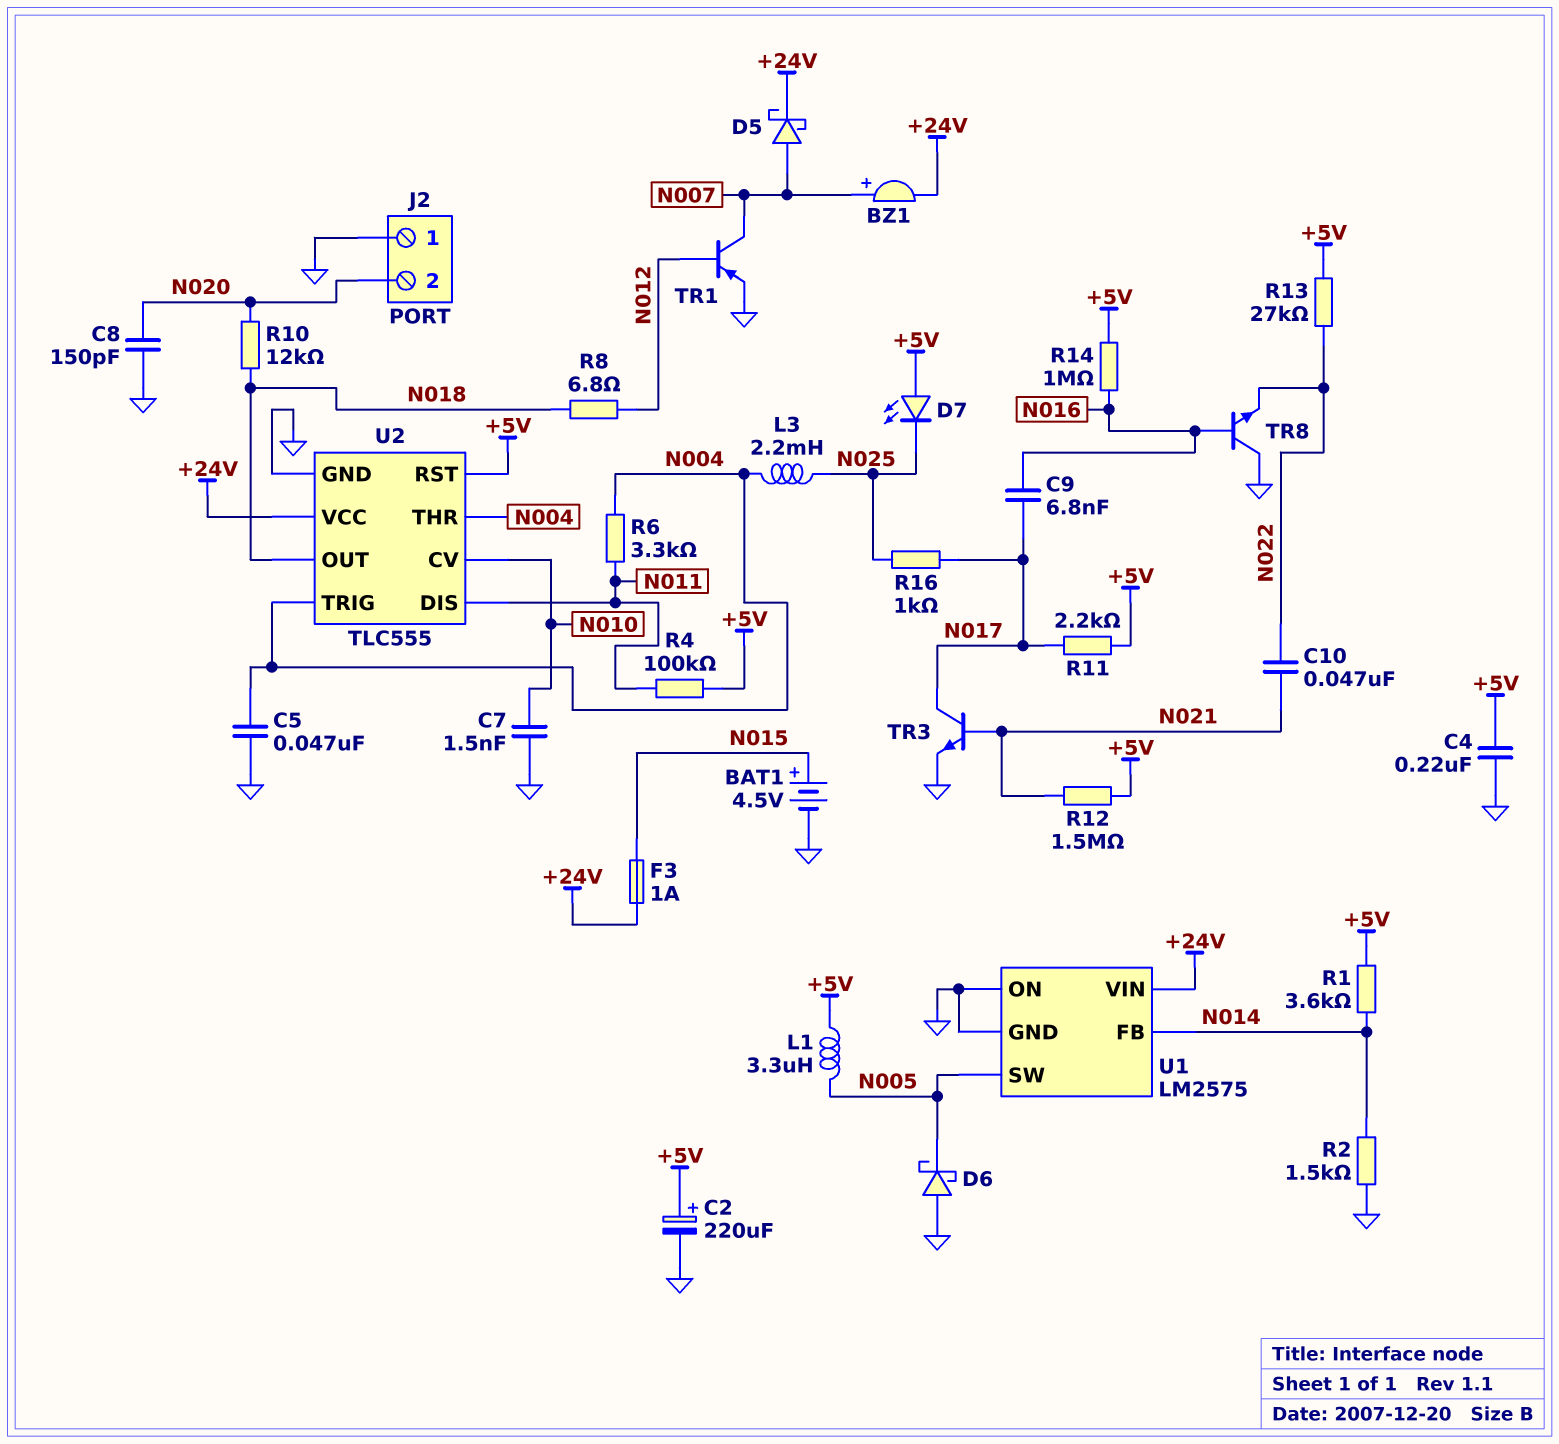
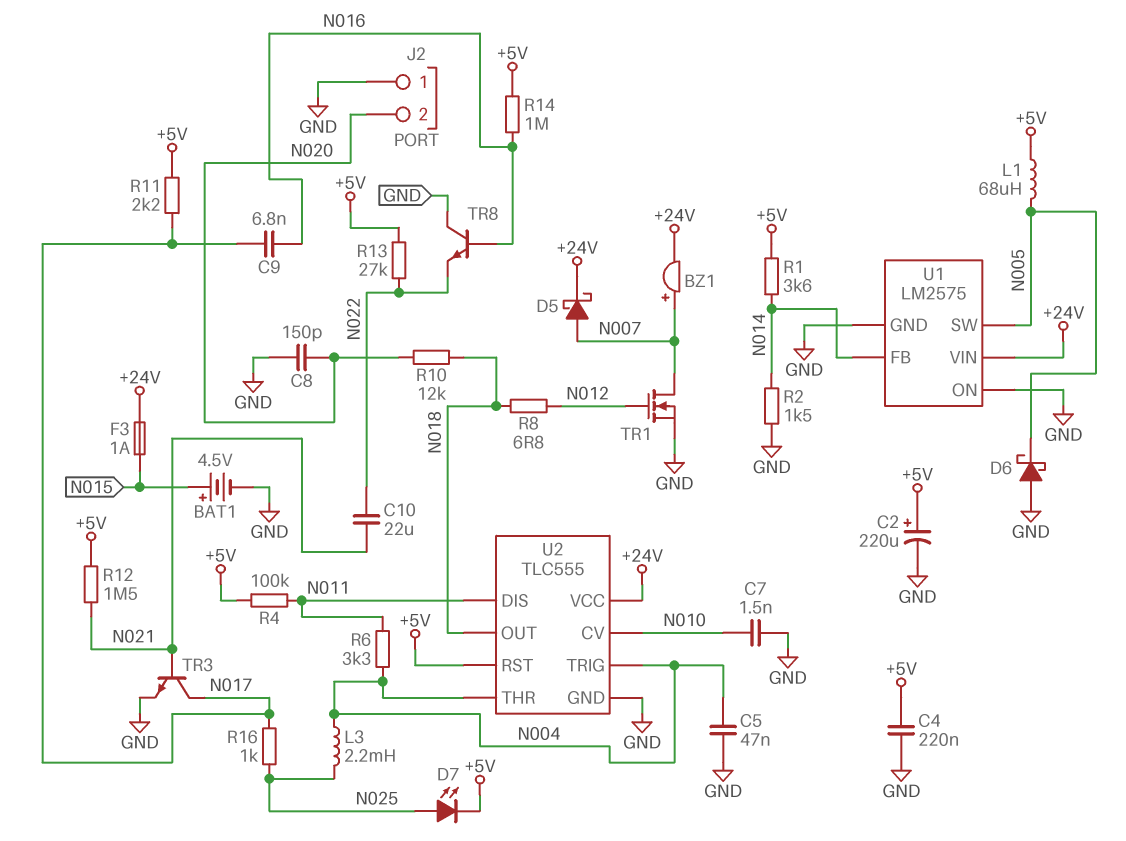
C10: 47nF (N021, N022) -> 22uF (N021, N022)
D7: LED (A +5V, K N025) -> LED (A N025, K +5V)
L1: 3.3uH (+5V, N005) -> 68uH (+5V, N005)
TR1: PNP (B N012, C N007, E GND) -> NMOS (G N012, D N007, S GND)

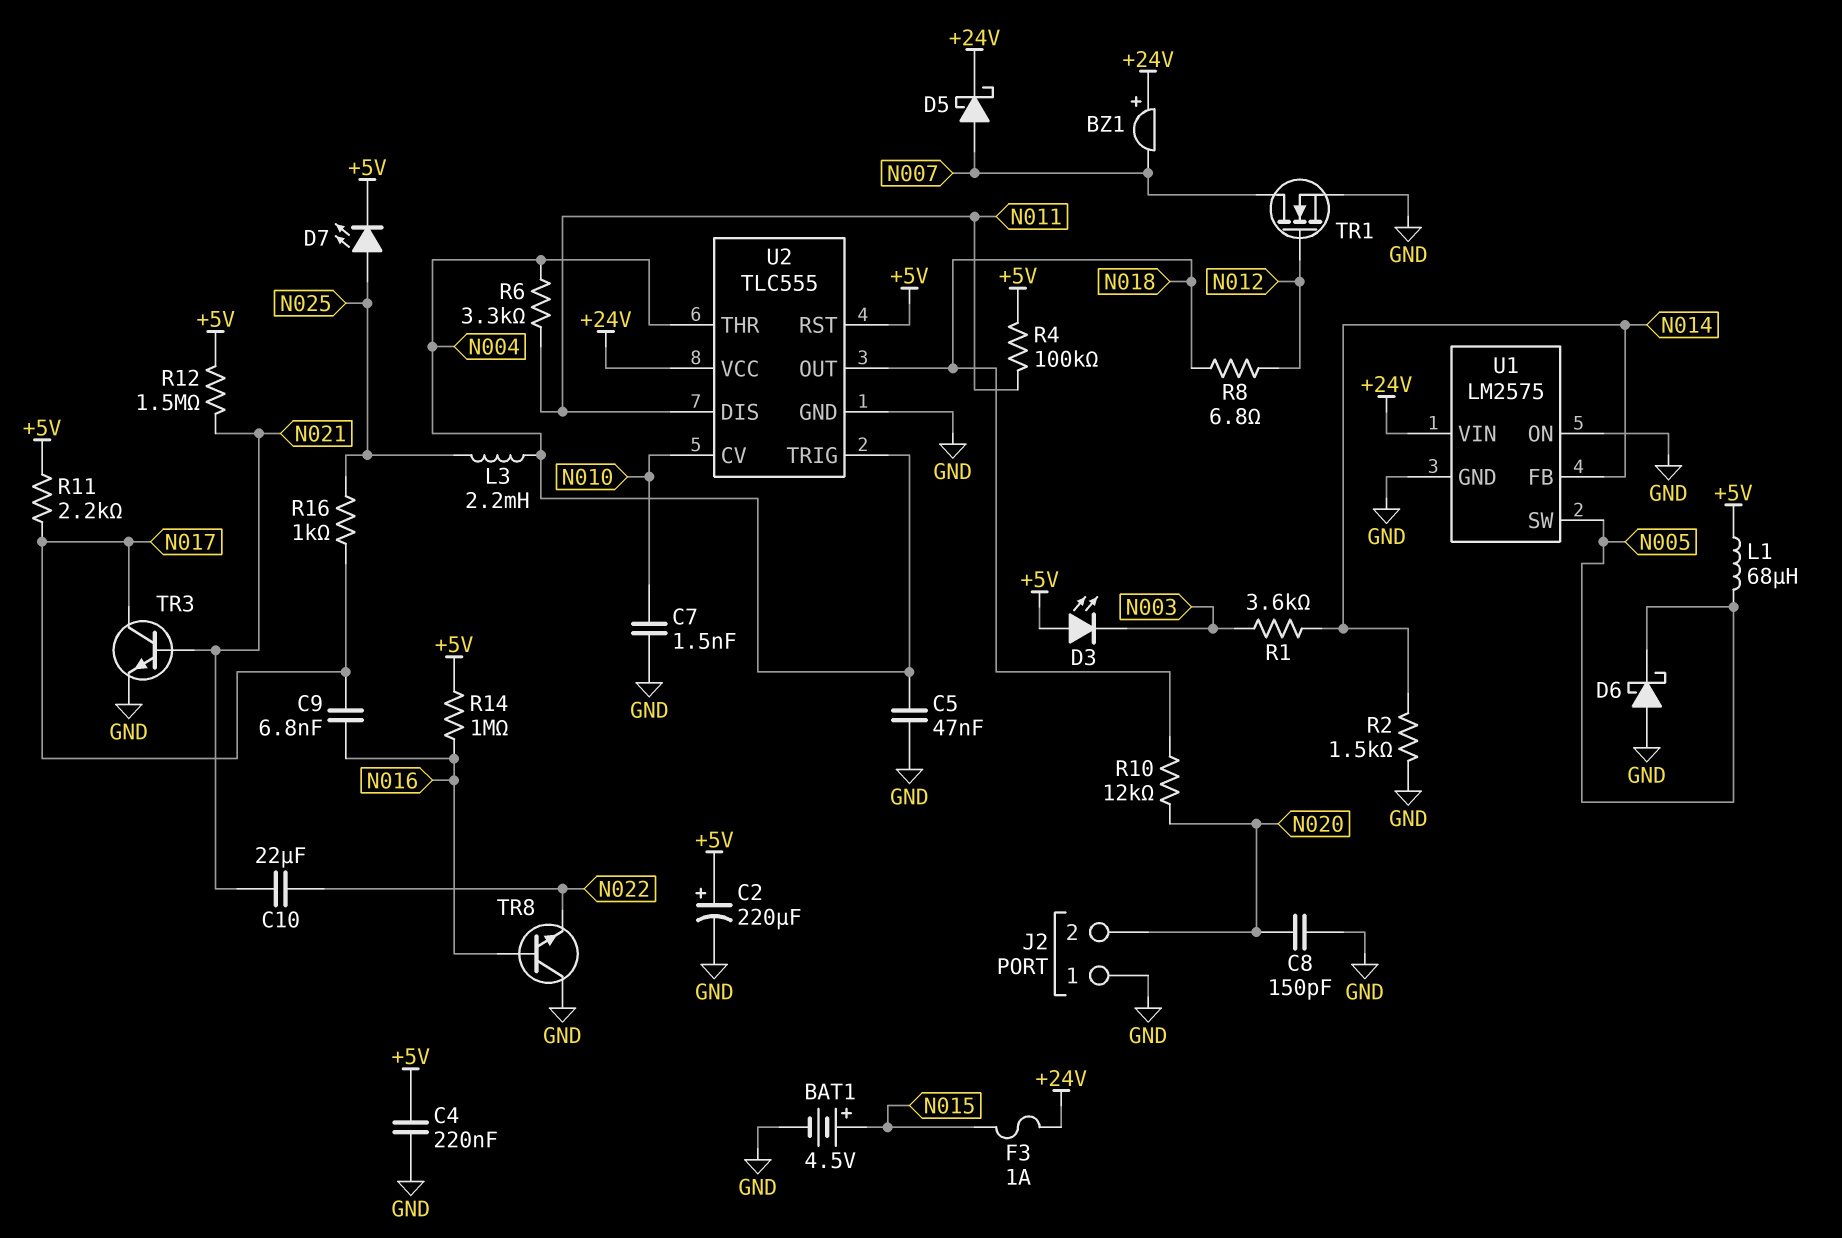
BZ1: buzzer (plus N007, minus +24V) -> buzzer (plus +24V, minus N007)
D3: none -> LED (A +5V, K N003)
R1: 3.6k (+5V, N014) -> 3.6k (N003, N014)
R13: 27k (+5V, N022) -> none

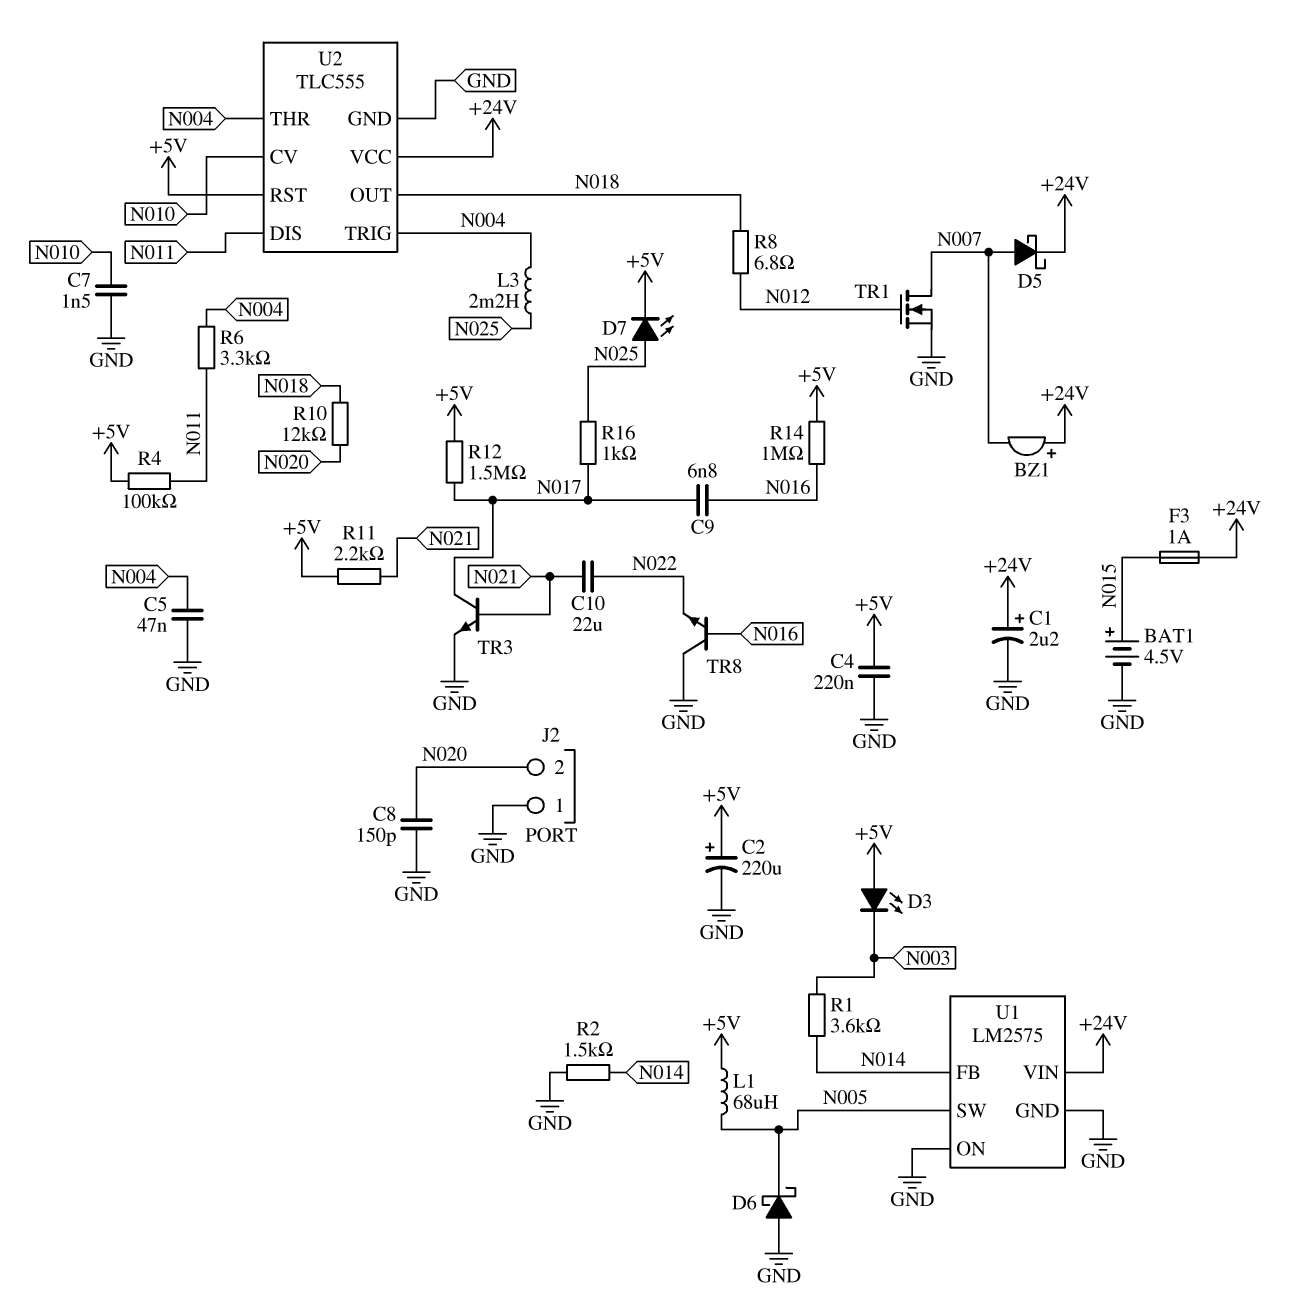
C1: none -> 2.2uF (plus +24V, minus GND)
R11: 2.2k (+5V, N017) -> 2.2k (+5V, N021)
R12: 1.5M (+5V, N021) -> 1.5M (+5V, N017)

